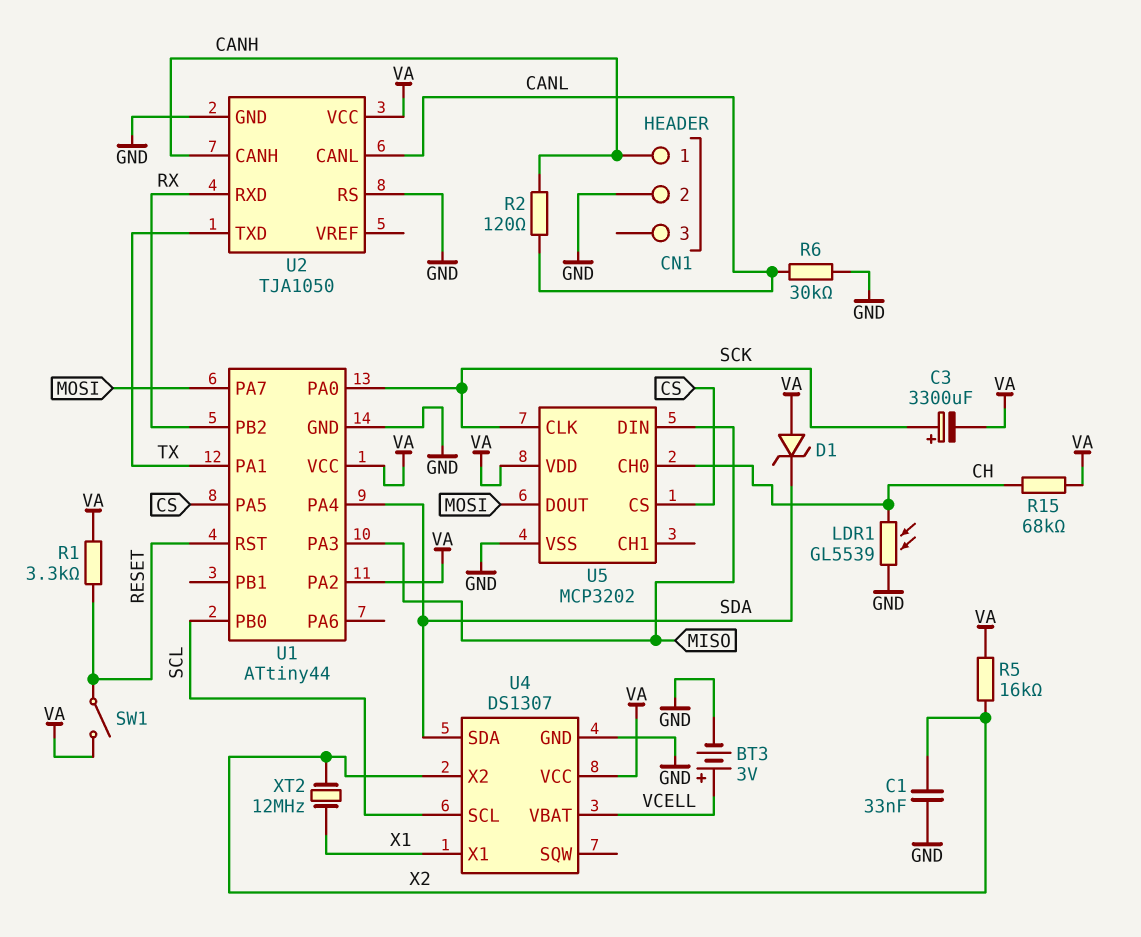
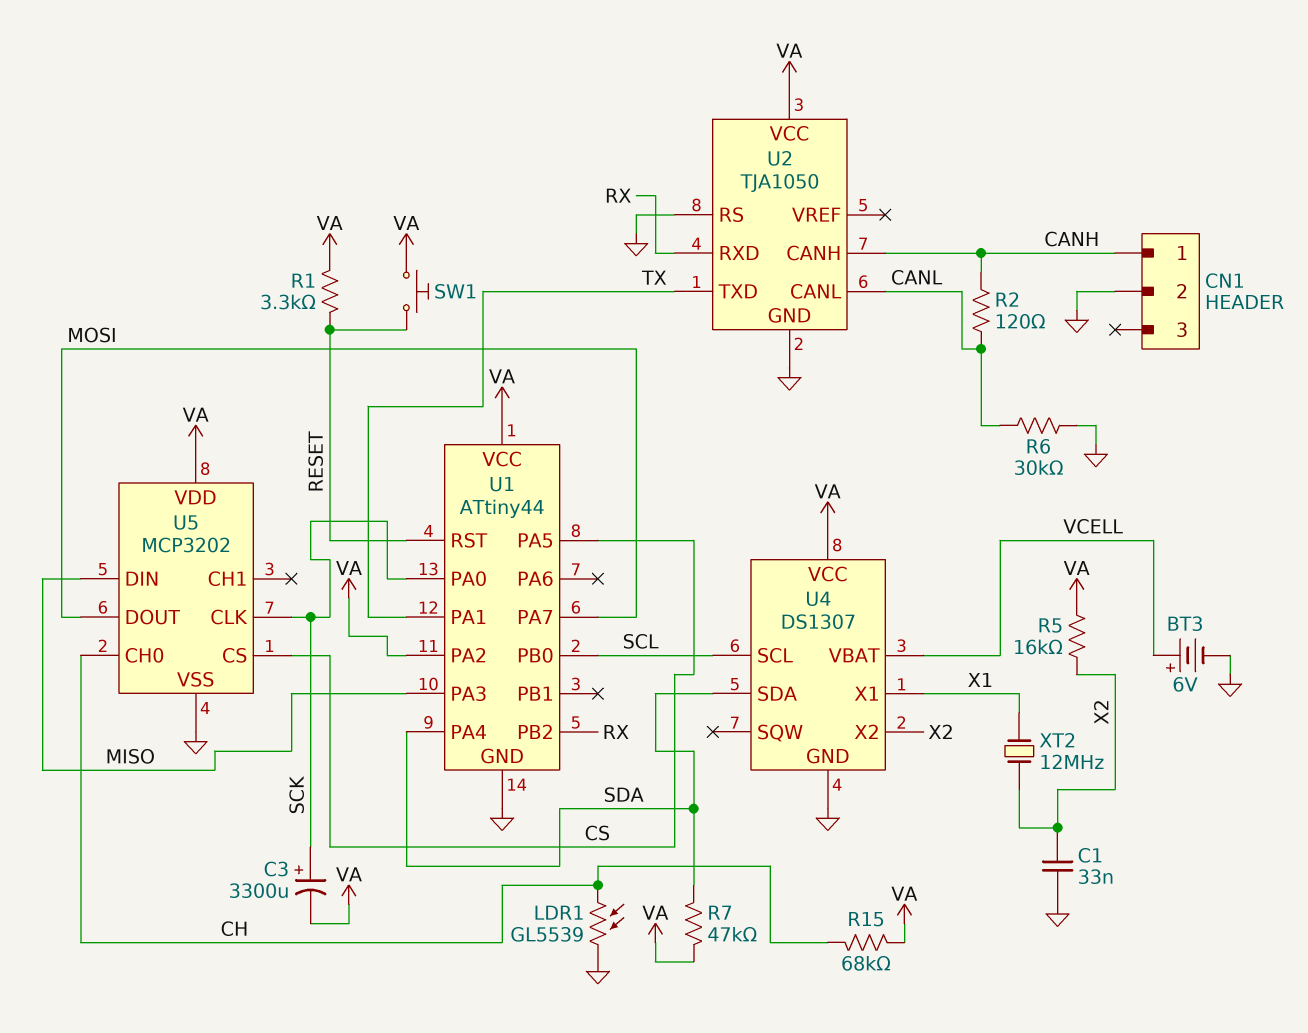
BT3: 3V (plus VCELL, minus GND) -> 6V (plus VCELL, minus GND)
D1: zener (A VA, K SDA) -> none
R7: none -> 47k (SDA, VA)
SW1: switch (RESET, VA) -> button (RESET, VA)

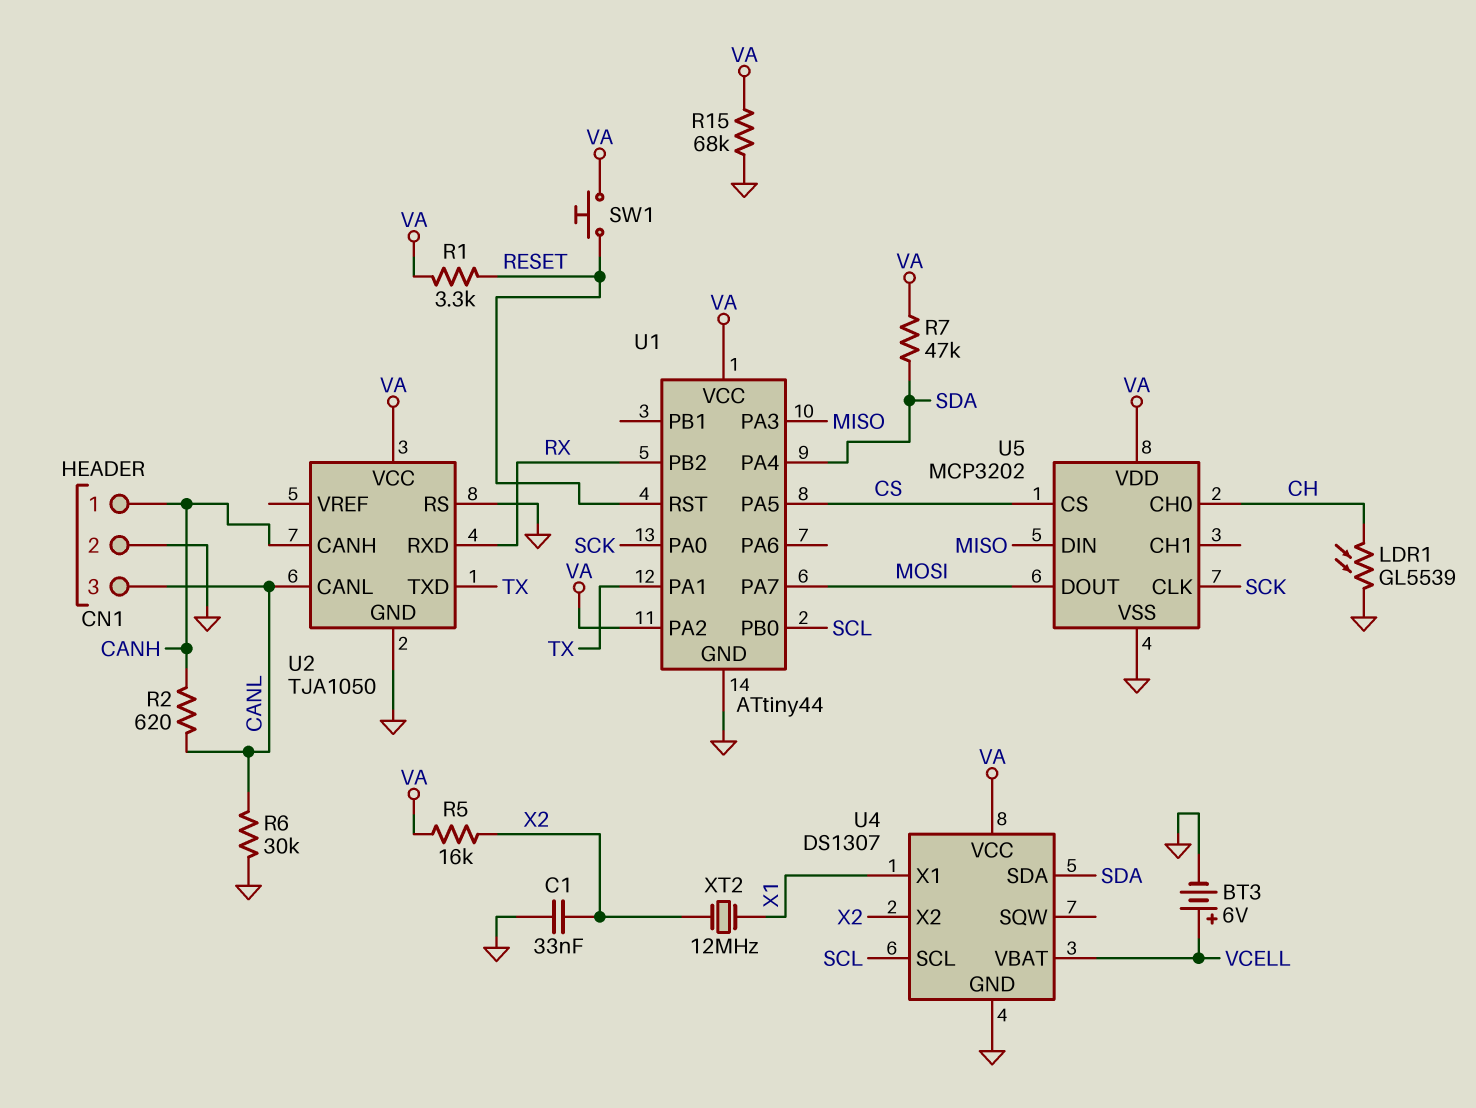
C3: 3300uF (plus SCK, minus VA) -> none
CN1 pin 3: none -> CANL
R2: 120 (CANH, CANL) -> 620 (CANH, CANL)
R15: 68k (CH, VA) -> 68k (GND, VA)

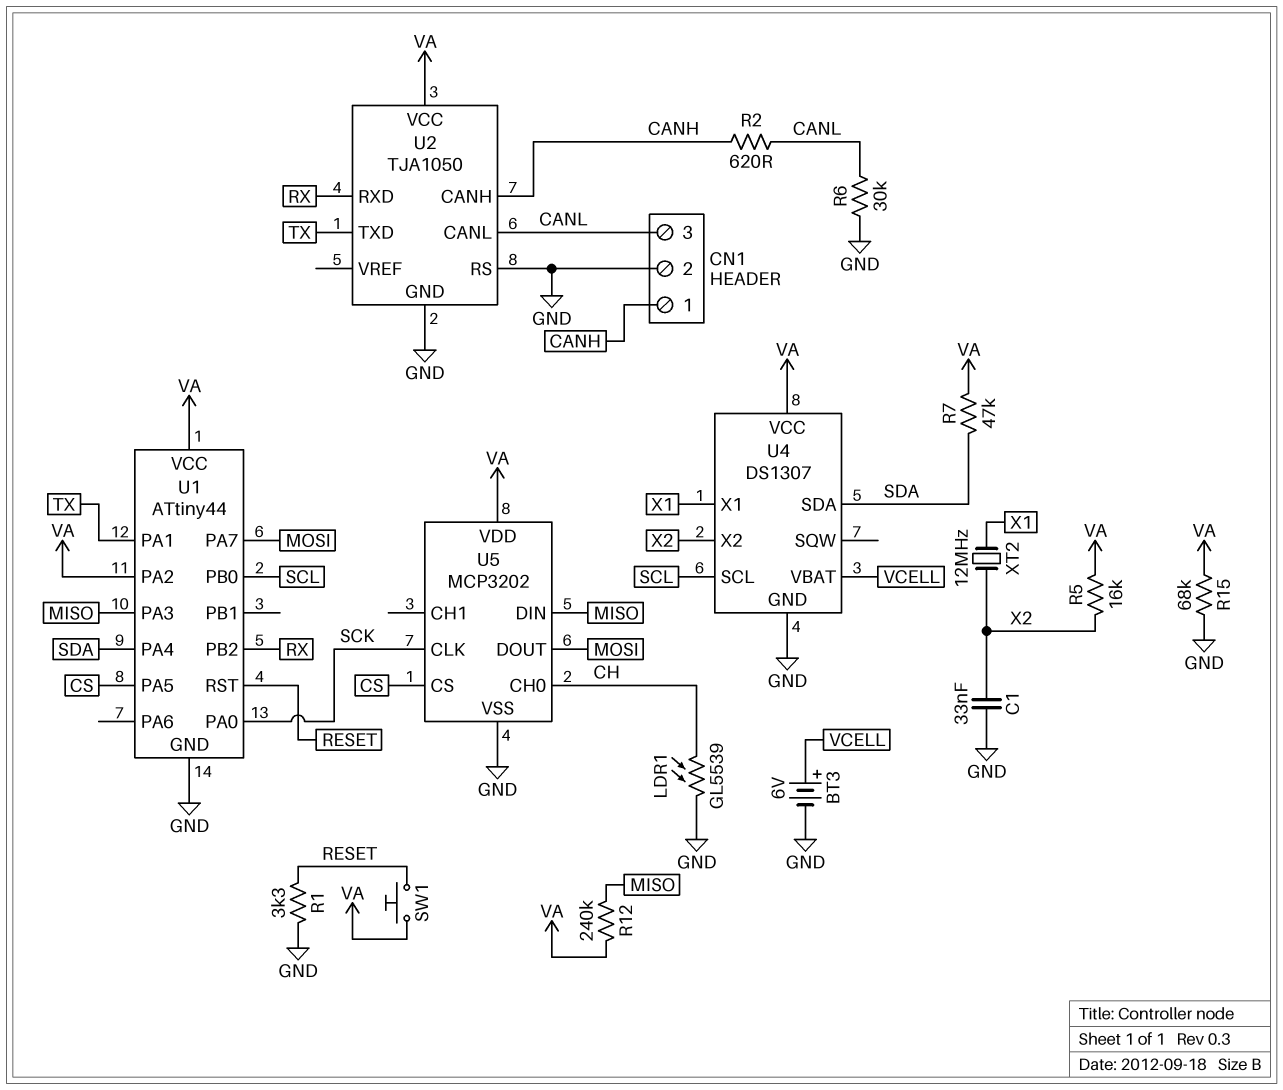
R1: 3.3k (RESET, VA) -> 3.3k (GND, RESET)
R12: none -> 240k (MISO, VA)

